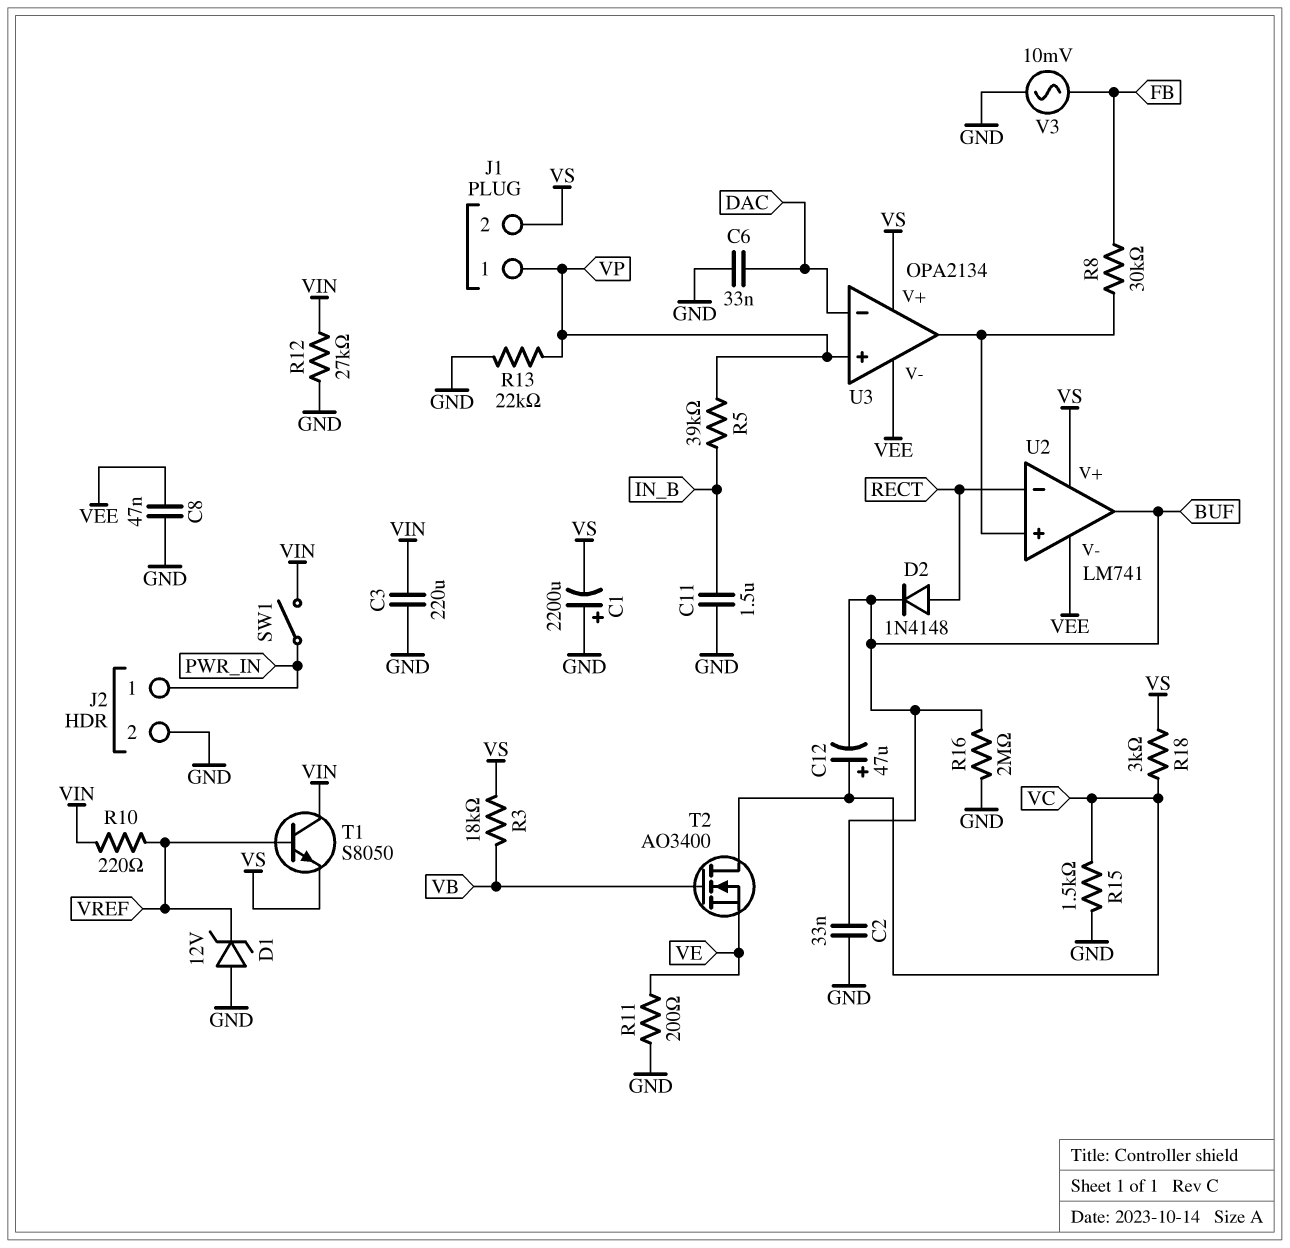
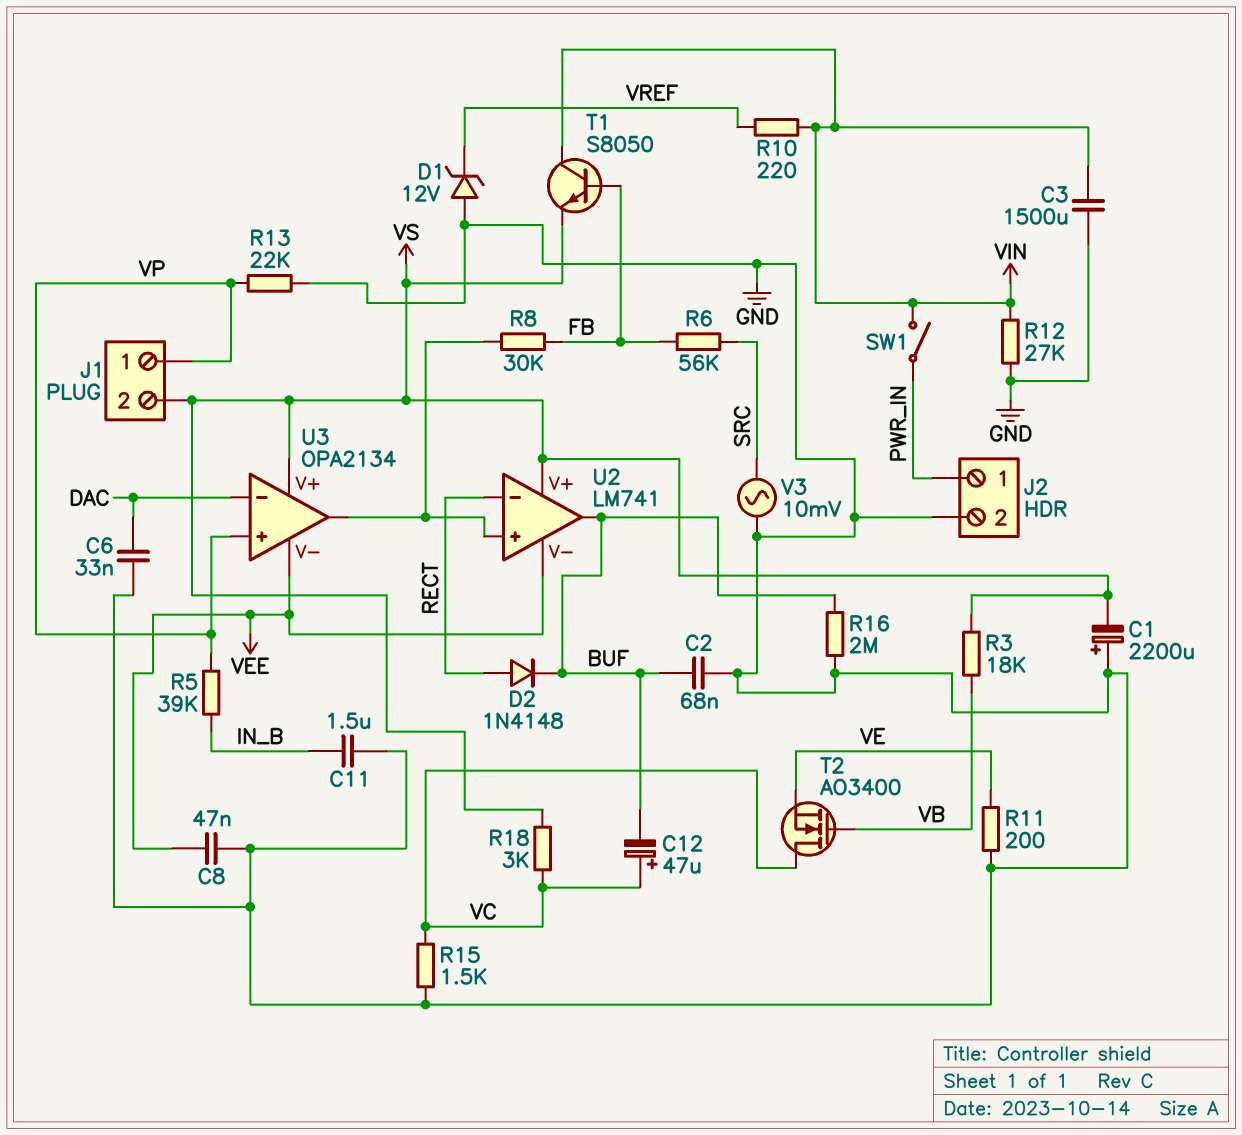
C2: 33nF (BUF, GND) -> 68nF (BUF, GND)
C3: 220uF (GND, VIN) -> 1500uF (GND, VIN)
R6: none -> 56k (FB, SRC)
T1: NPN S8050 (B VREF, C VIN, E VS) -> NPN S8050 (B FB, C VIN, E VS)
V3: AC 10mV (FB, GND) -> AC 10mV (GND, SRC)

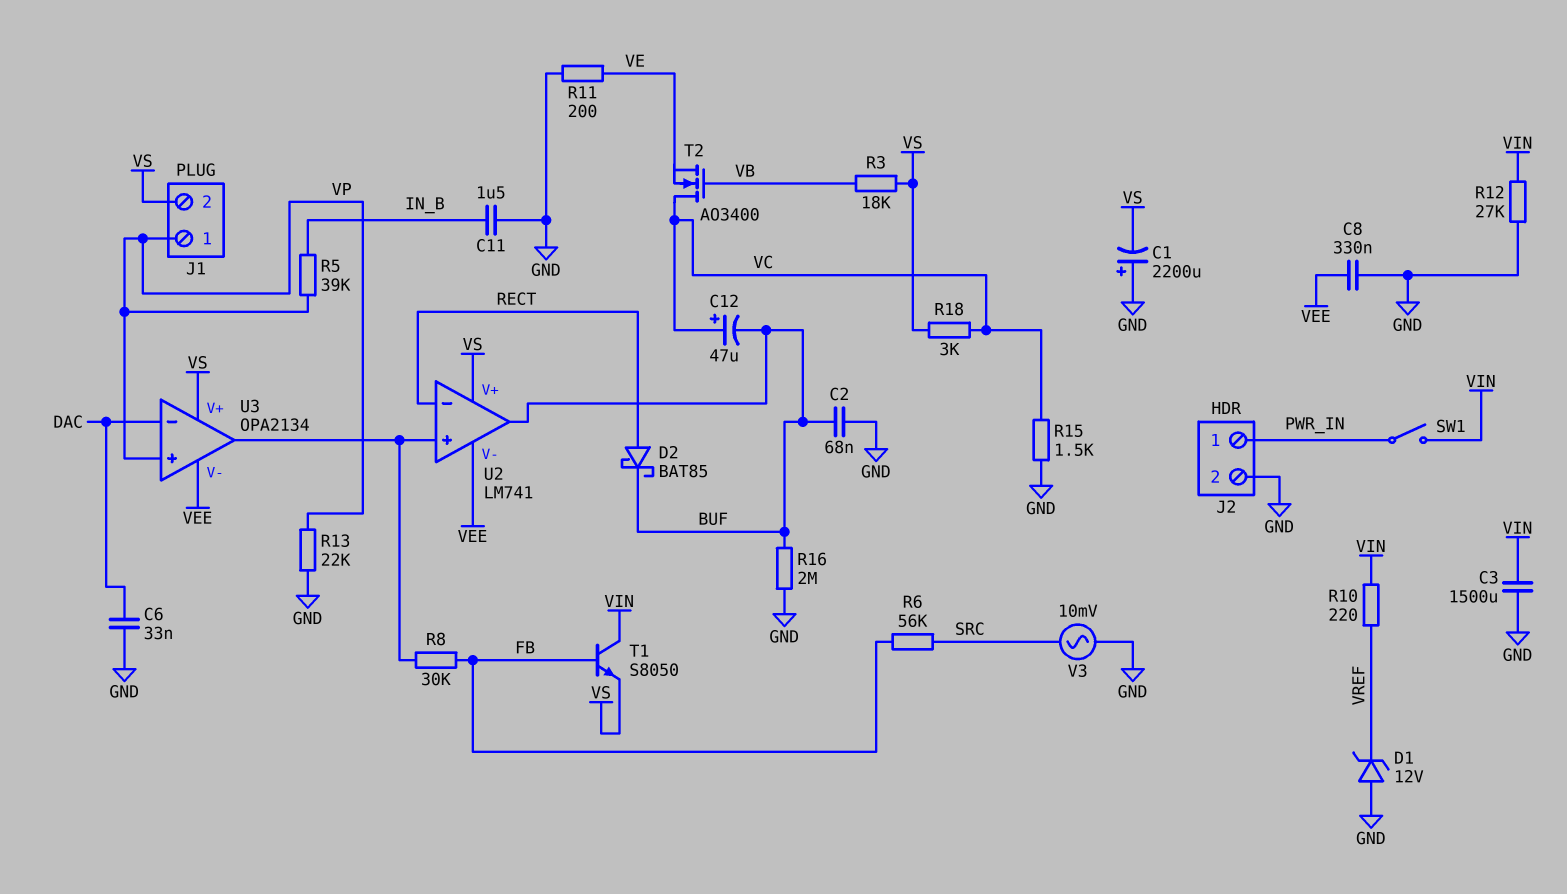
C8: 47nF (GND, VEE) -> 330nF (GND, VEE)
D2: diode 1N4148 (A RECT, K BUF) -> schottky BAT85 (A RECT, K BUF)

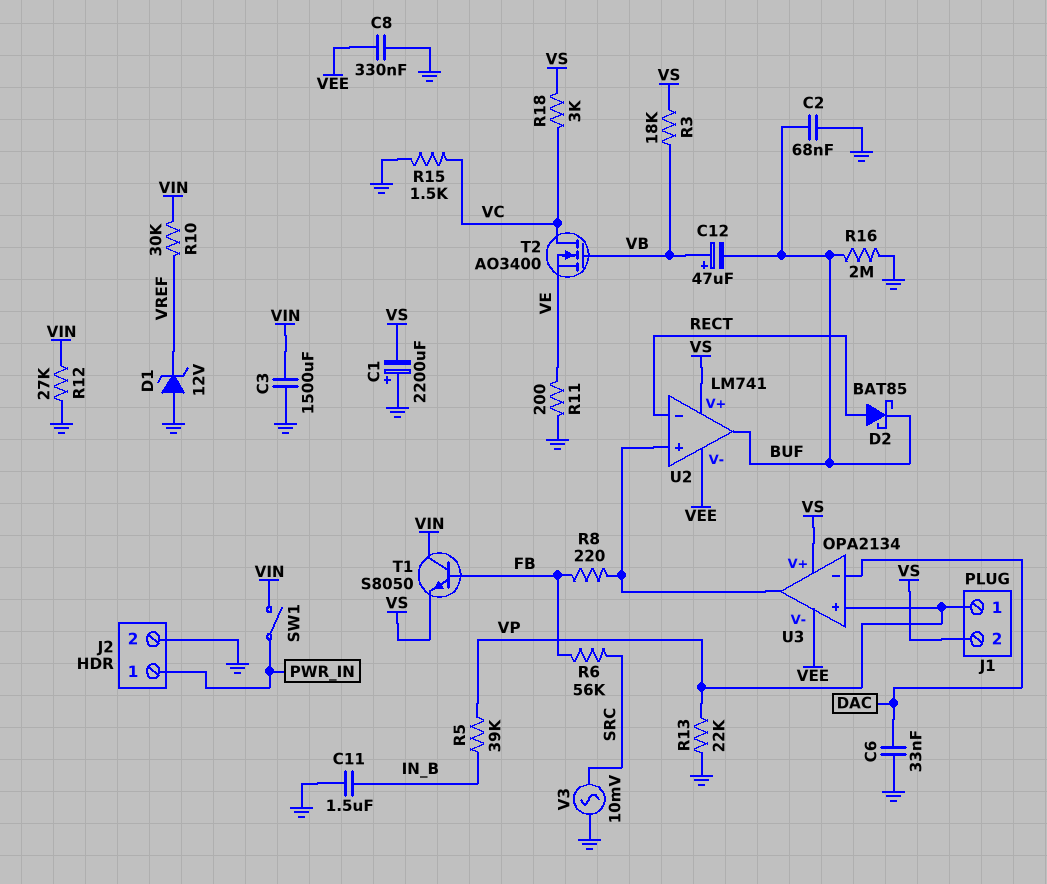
C12: 47uF (plus VC, minus BUF) -> 47uF (plus VB, minus BUF)
R8: 30k (FB, U2/in+) -> 220 (FB, U2/in+)
R10: 220 (VIN, VREF) -> 30k (VIN, VREF)

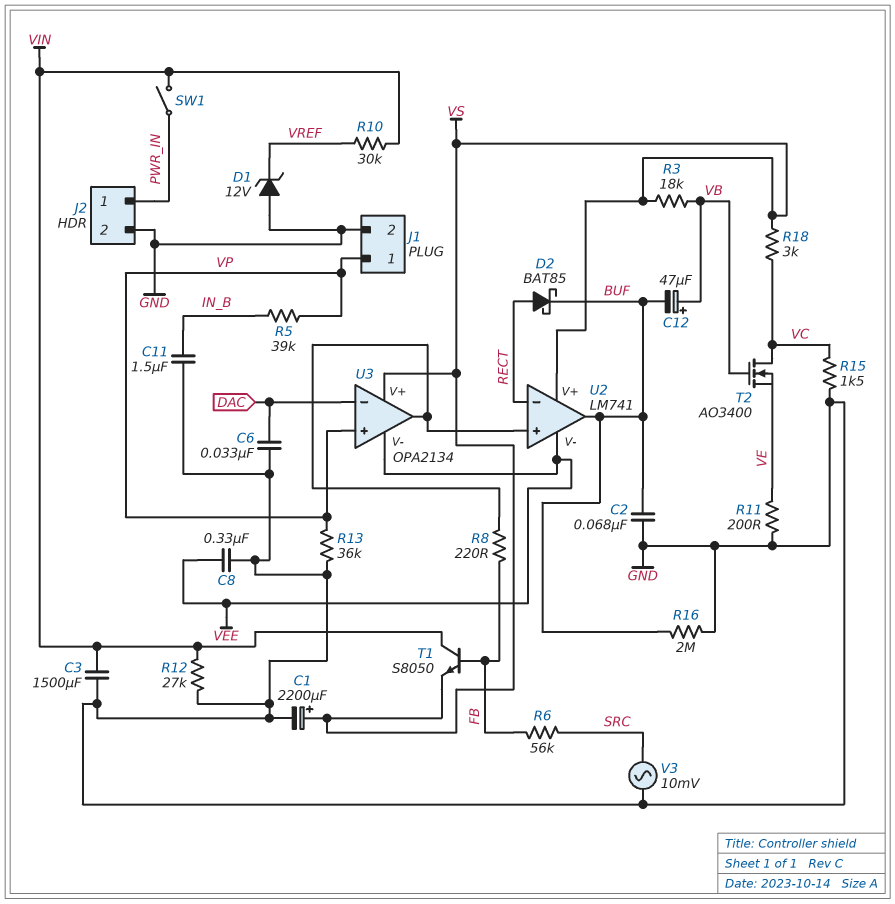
C1: 2200uF (plus GND, minus VS) -> 2200uF (plus VS, minus GND)
J1 pin 2: VS -> GND
R13: 22k (GND, VP) -> 36k (GND, VP)

